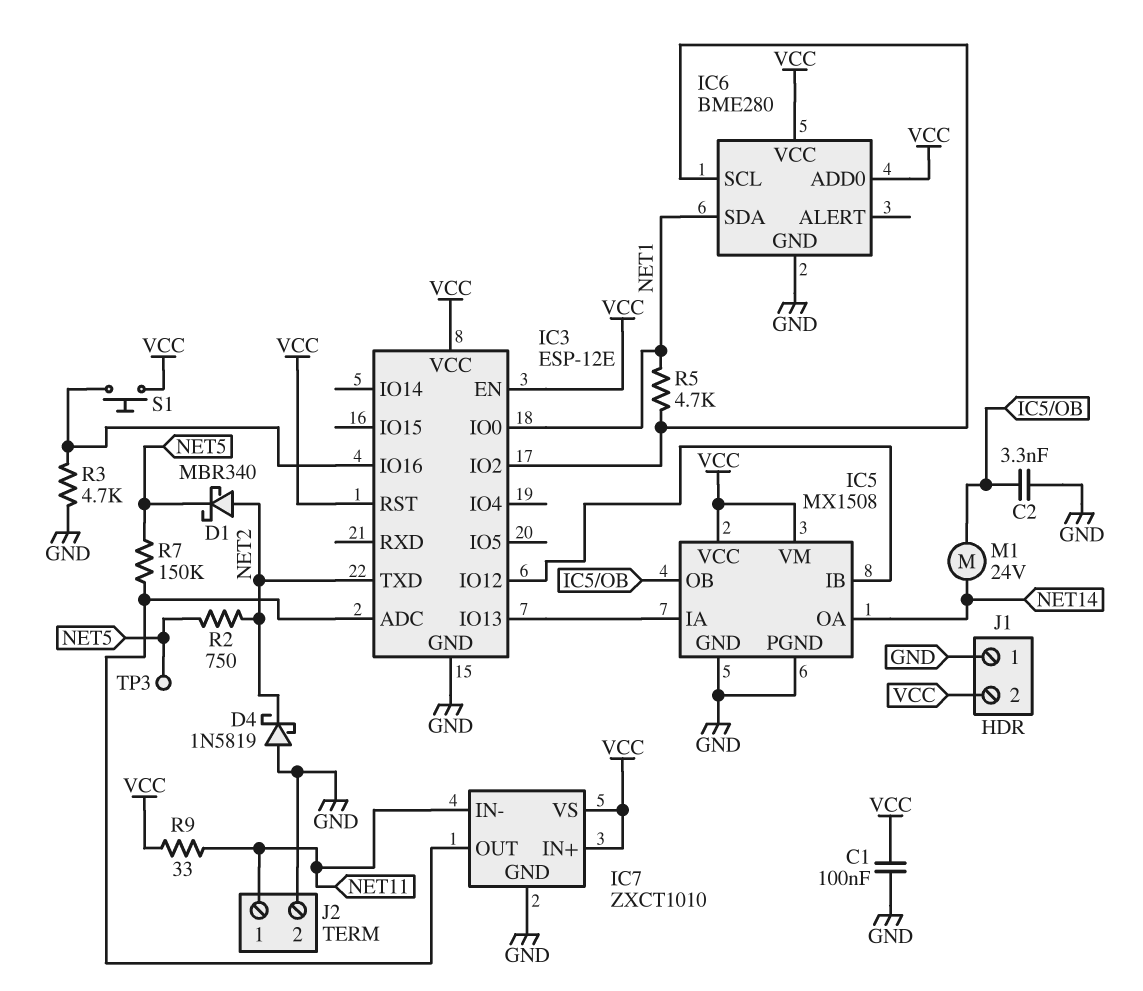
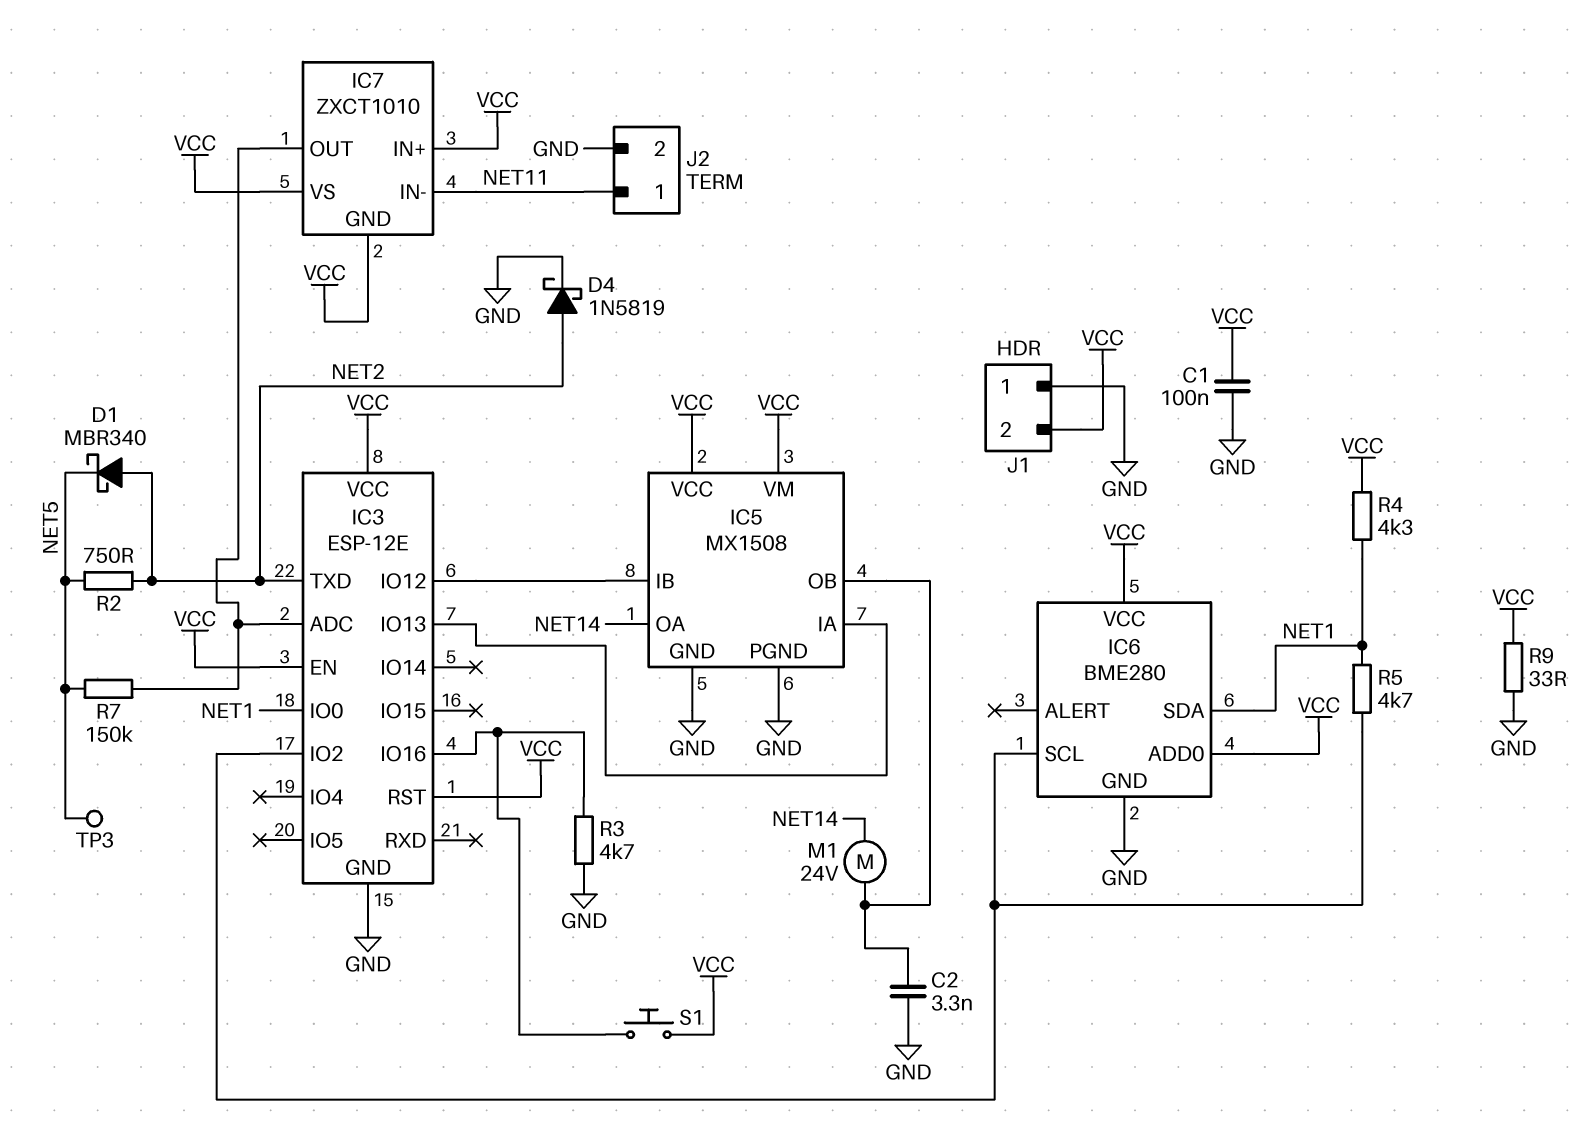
D4: schottky 1N5819 (A GND, K NET2) -> schottky 1N5819 (A NET2, K GND)
IC7 pin GND: GND -> VCC
R4: none -> 4.3k (NET1, VCC)
R9: 33 (NET11, VCC) -> 33 (GND, VCC)

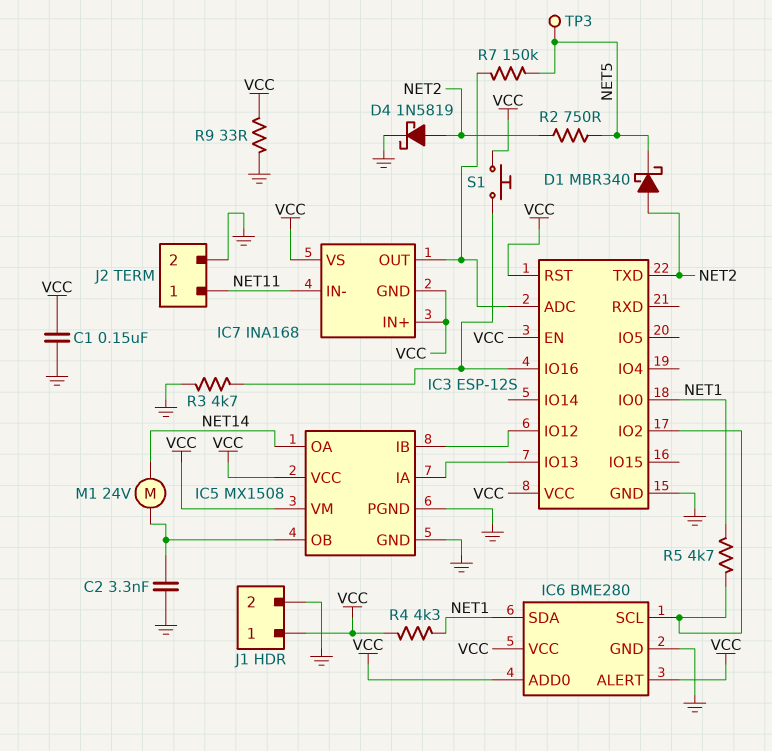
C1: 100nF (GND, VCC) -> 150nF (GND, VCC)
IC3: ESP-12E -> ESP-12S
IC6 pin ALERT: none -> VCC
IC7: ZXCT1010 -> INA168
J1 pin 1: GND -> VCC
J1 pin 2: VCC -> GND

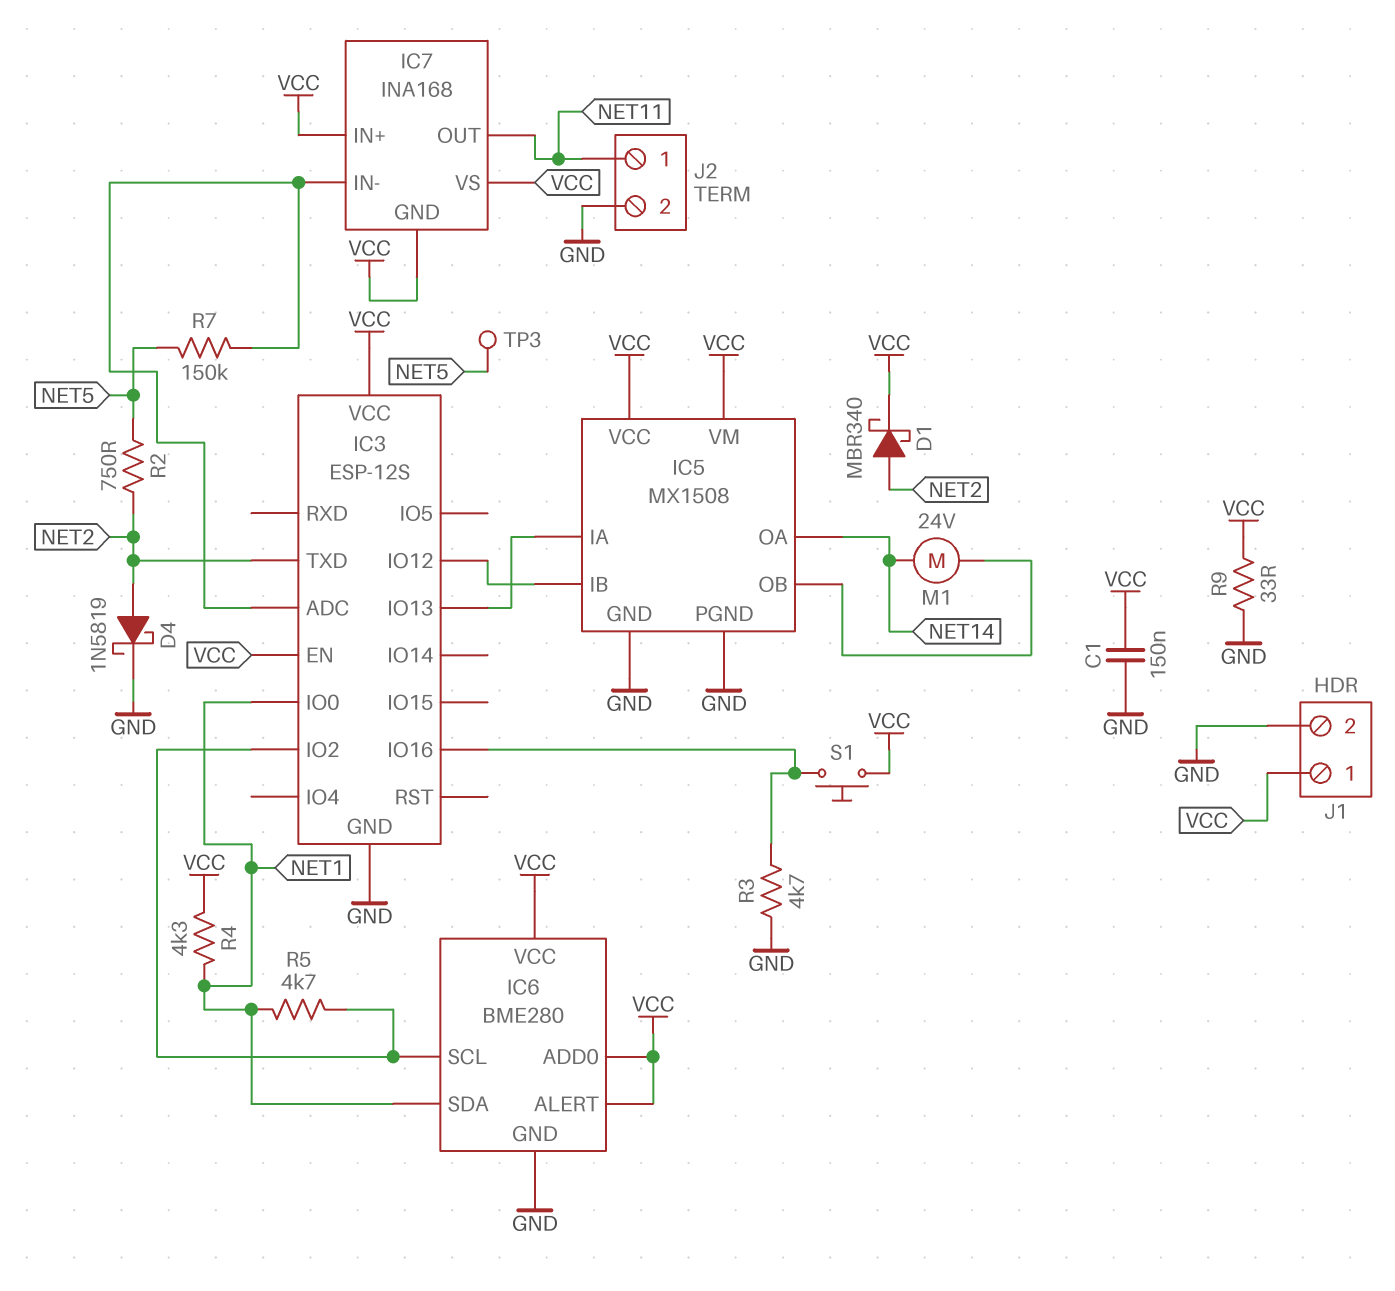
C2: 3.3nF (GND, IC5/OB) -> none
D1: schottky MBR340 (A NET2, K NET5) -> schottky MBR340 (A NET2, K VCC)
IC3 pin RST: VCC -> none
IC7 pin IN-: NET11 -> IC3/ADC
IC7 pin OUT: IC3/ADC -> NET11

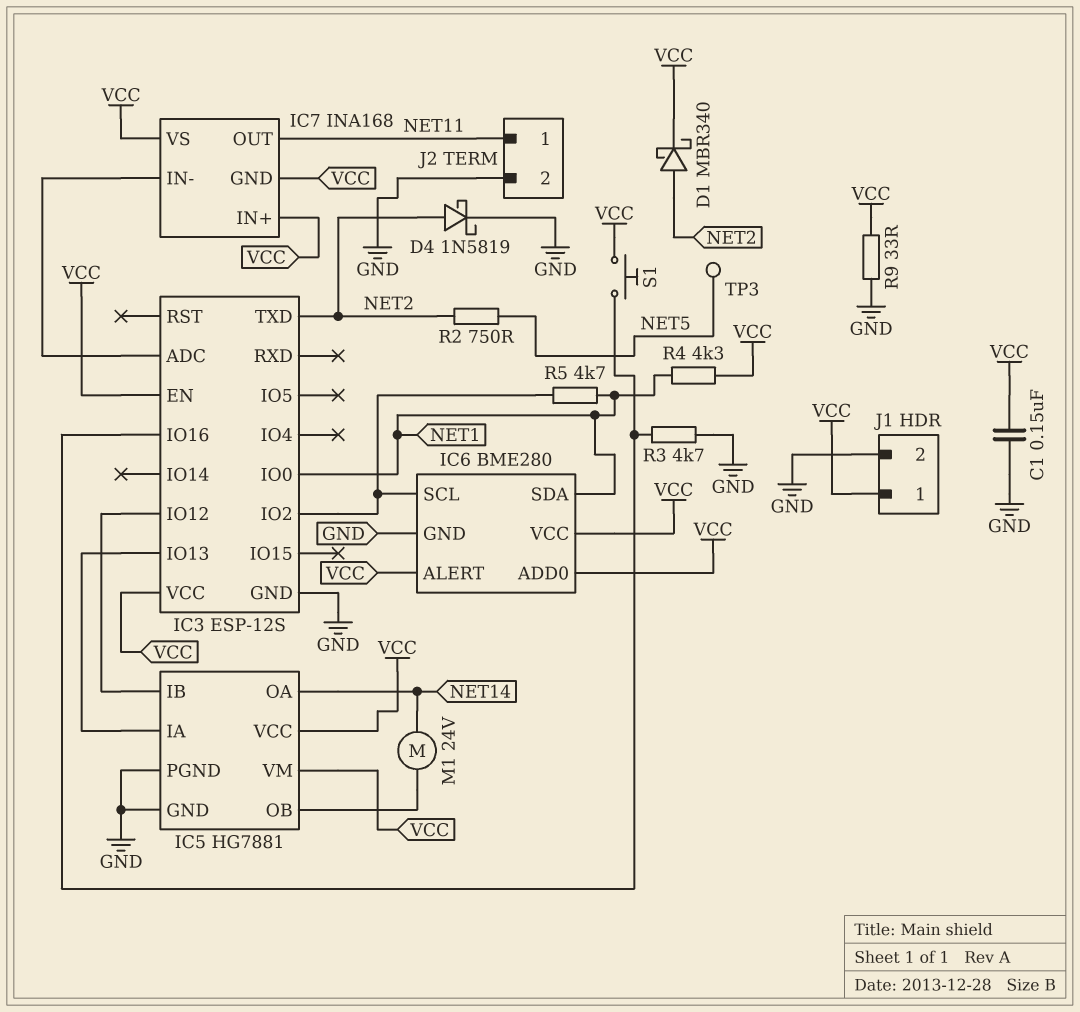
IC5: MX1508 -> HG7881
R7: 150k (IC3/ADC, NET5) -> none

